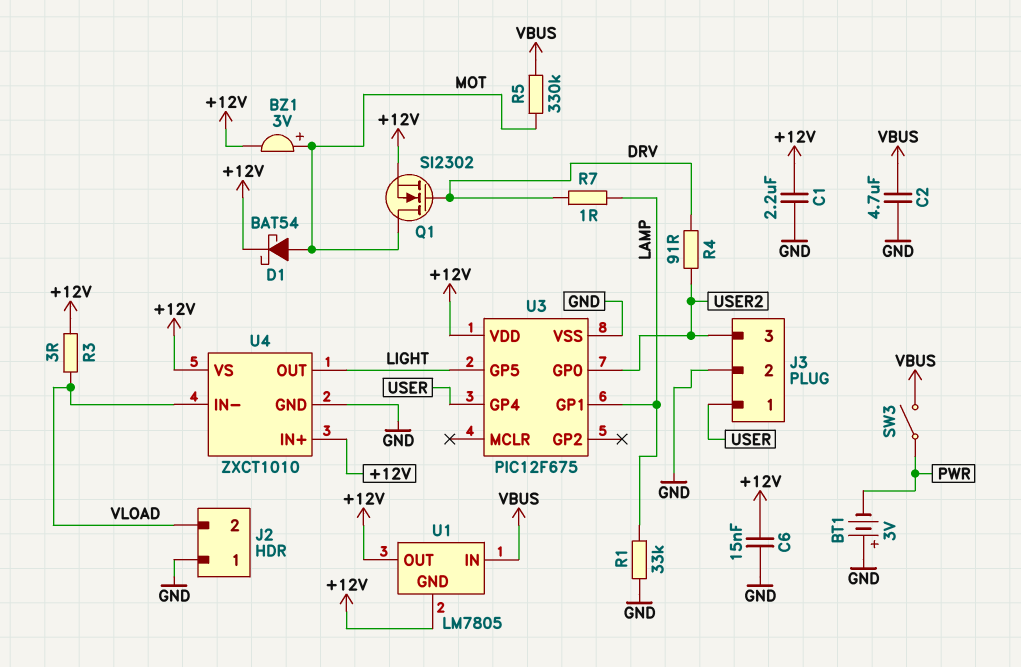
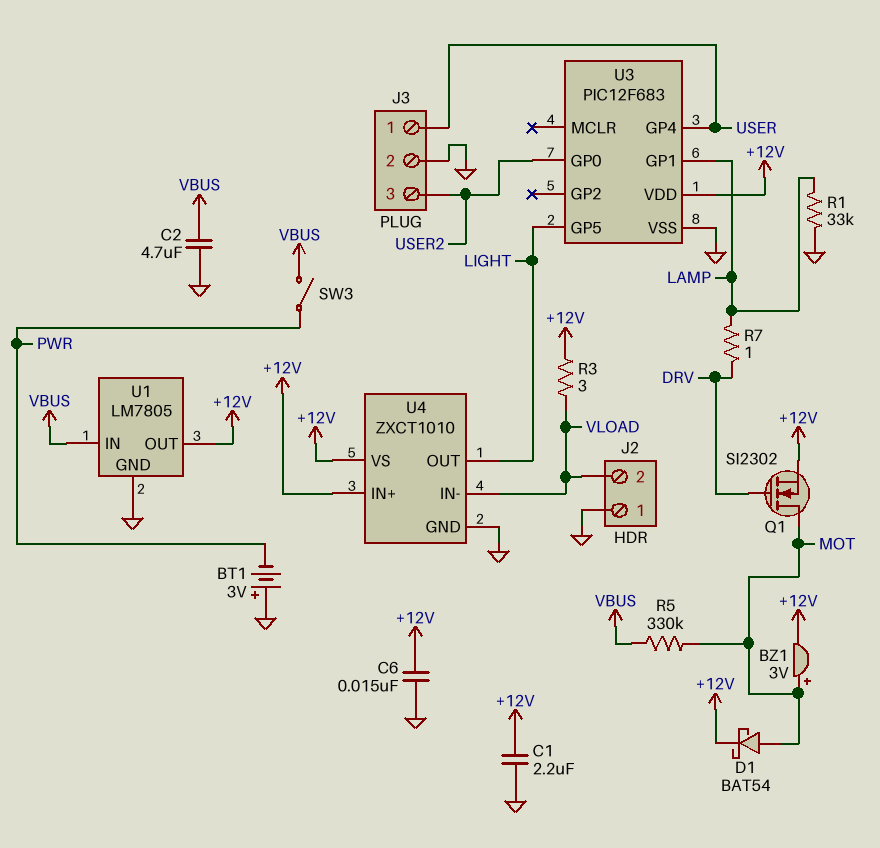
R4: 91 (DRV, USER2) -> none
U1 pin GND: +12V -> GND
U3: PIC12F675 -> PIC12F683

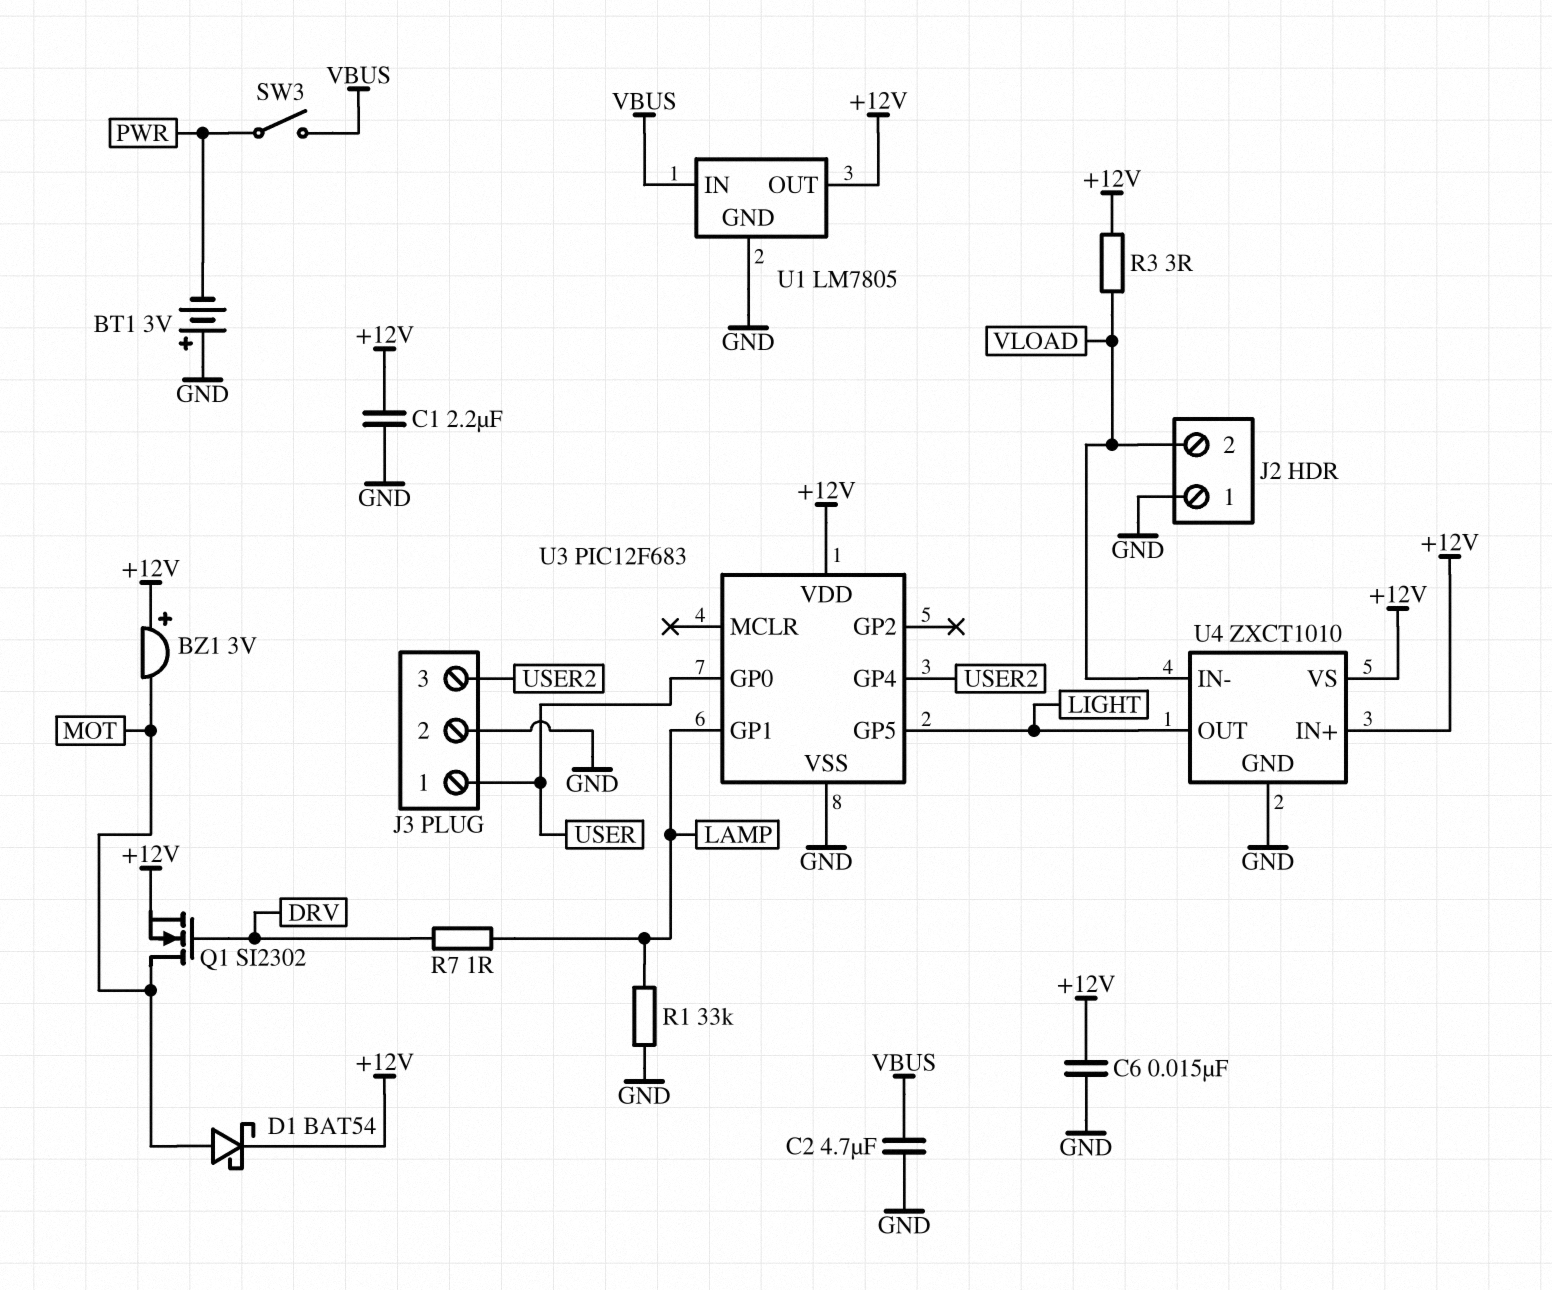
BZ1: buzzer 3V (plus MOT, minus +12V) -> buzzer 3V (plus +12V, minus MOT)
R5: 330k (MOT, VBUS) -> none
U3 pin GP0: USER2 -> USER
U3 pin GP4: USER -> USER2

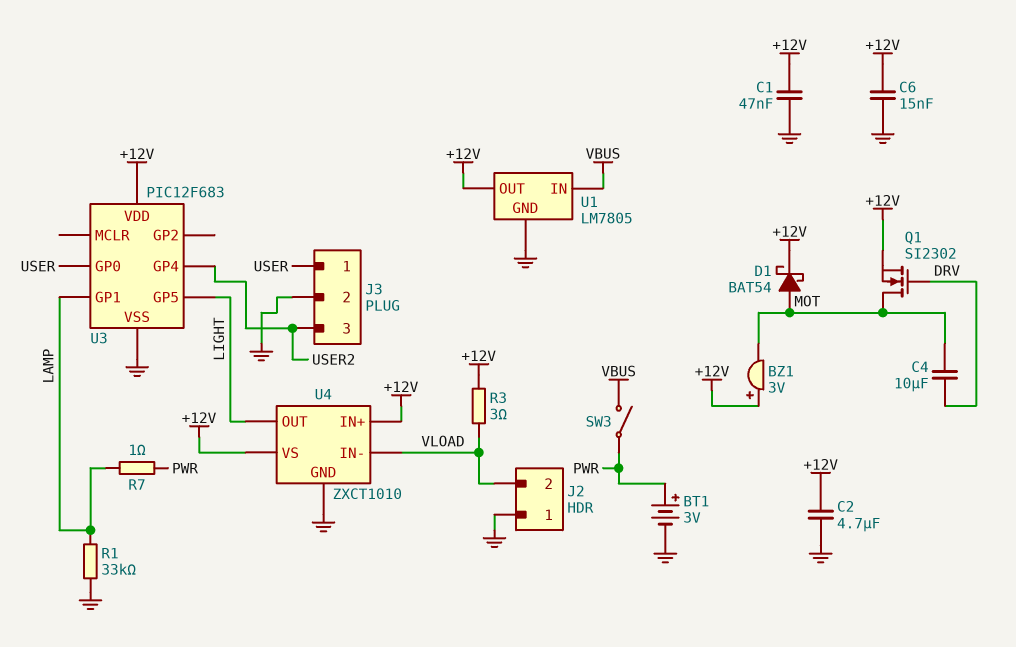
BT1: 3V (plus GND, minus PWR) -> 3V (plus PWR, minus GND)
C1: 2.2uF (+12V, GND) -> 47nF (+12V, GND)
C2: 4.7uF (GND, VBUS) -> 4.7uF (+12V, GND)
C4: none -> 10uF (DRV, MOT)
R7: 1 (DRV, LAMP) -> 1 (LAMP, PWR)

